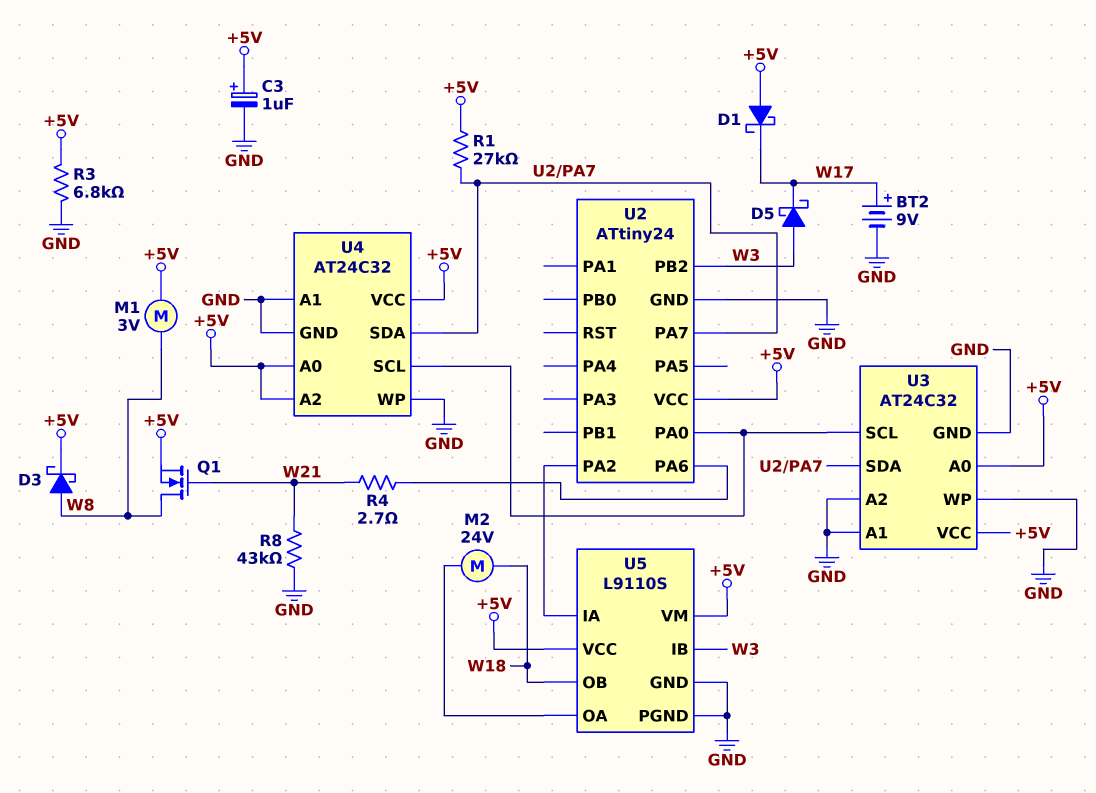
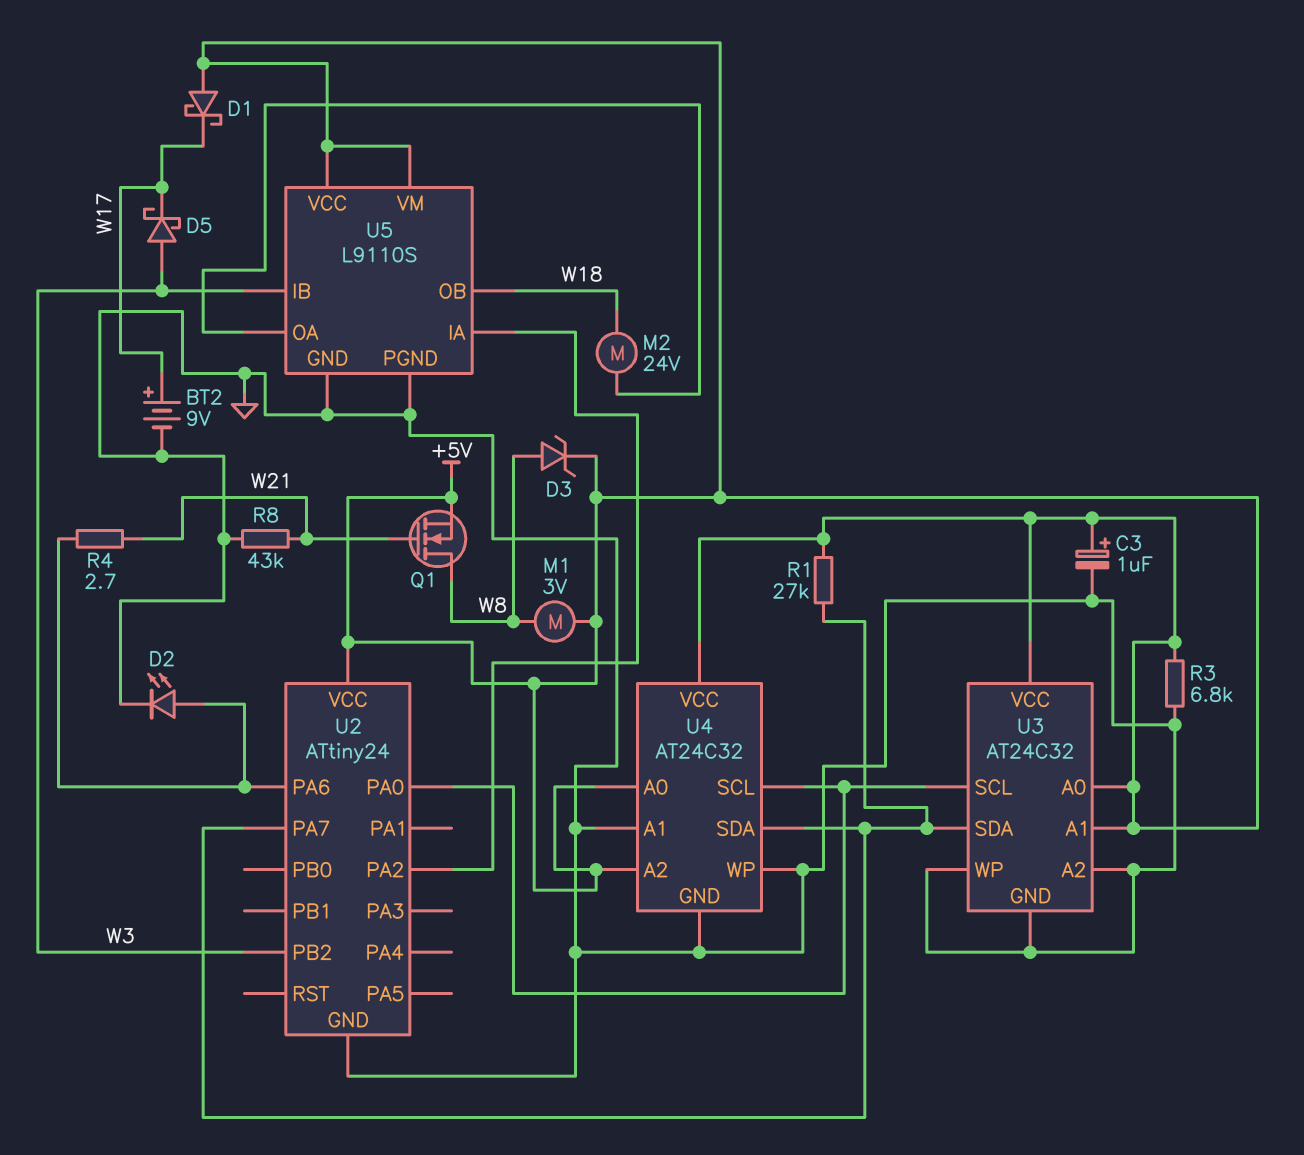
D2: none -> LED (A U2/PA6, K GND)
D3: schottky (A W8, K +5V) -> zener (A W8, K +5V)
U3 pin A1: GND -> +5V

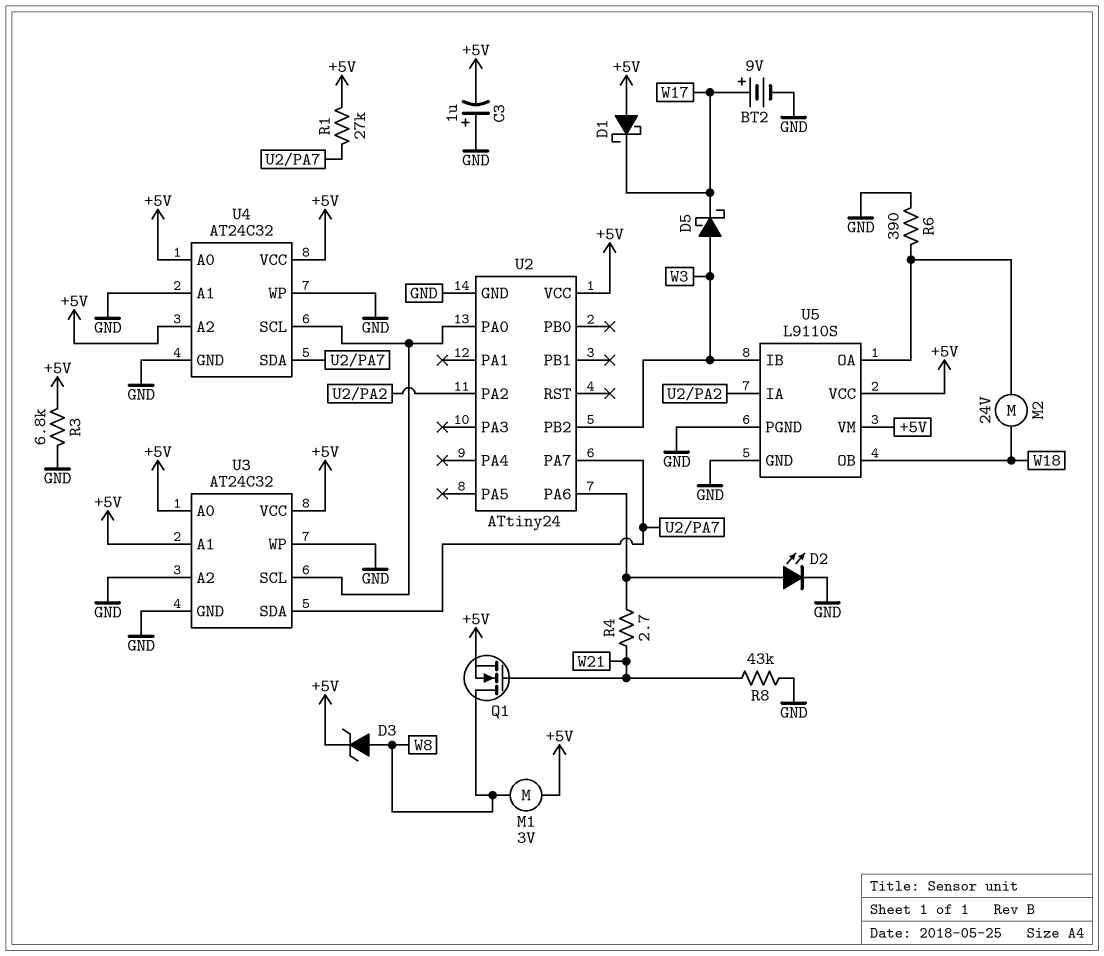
C3: 1uF (plus +5V, minus GND) -> 1uF (plus GND, minus +5V)
R6: none -> 390 (GND, U5/OA)

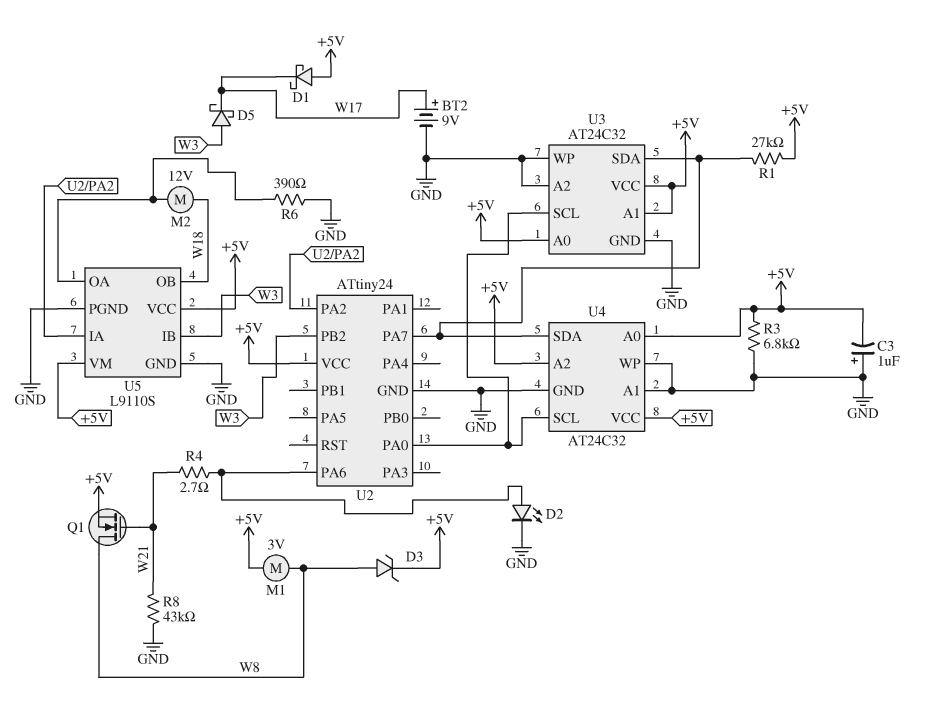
M2: motor 24V (U5/OA, W18) -> motor 12V (U5/OA, W18)

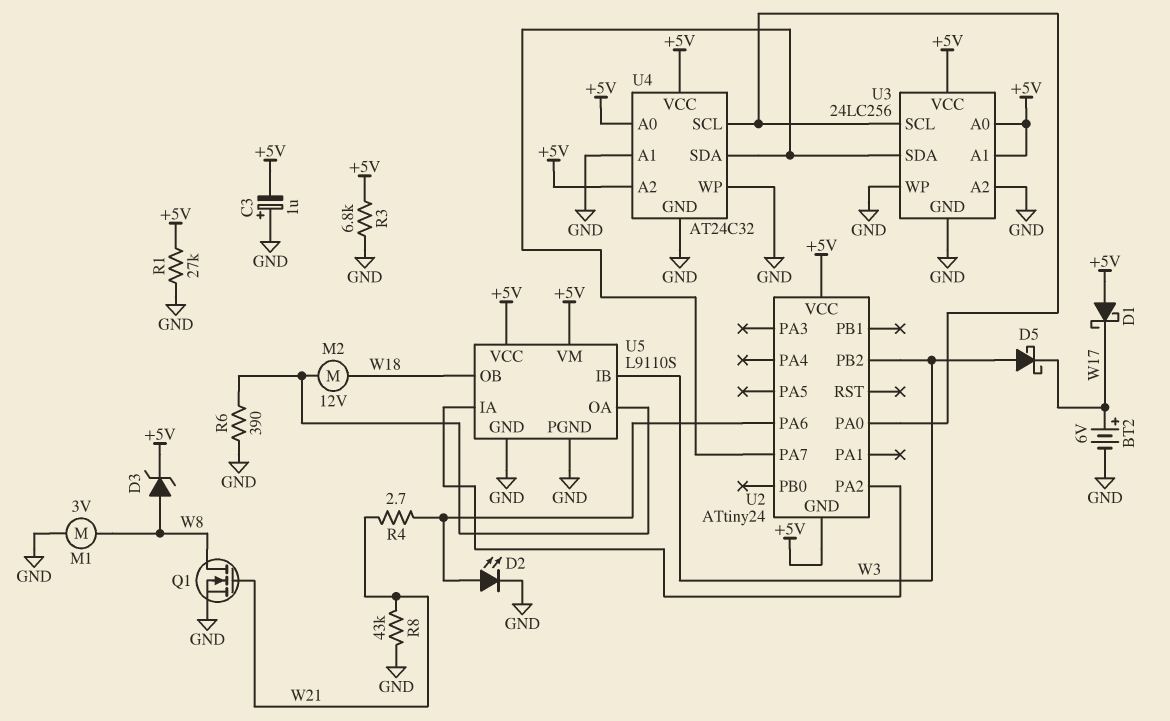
BT2: 9V (plus W17, minus GND) -> 6V (plus W17, minus GND)
M1: motor 3V (+5V, W8) -> motor 3V (GND, W8)
Q1: NMOS (G W21, D W8, S +5V) -> NMOS (G W21, D W8, S GND)
R1: 27k (+5V, U2/PA7) -> 27k (+5V, GND)
U2 pin GND: GND -> +5V
U3: AT24C32 -> 24LC256

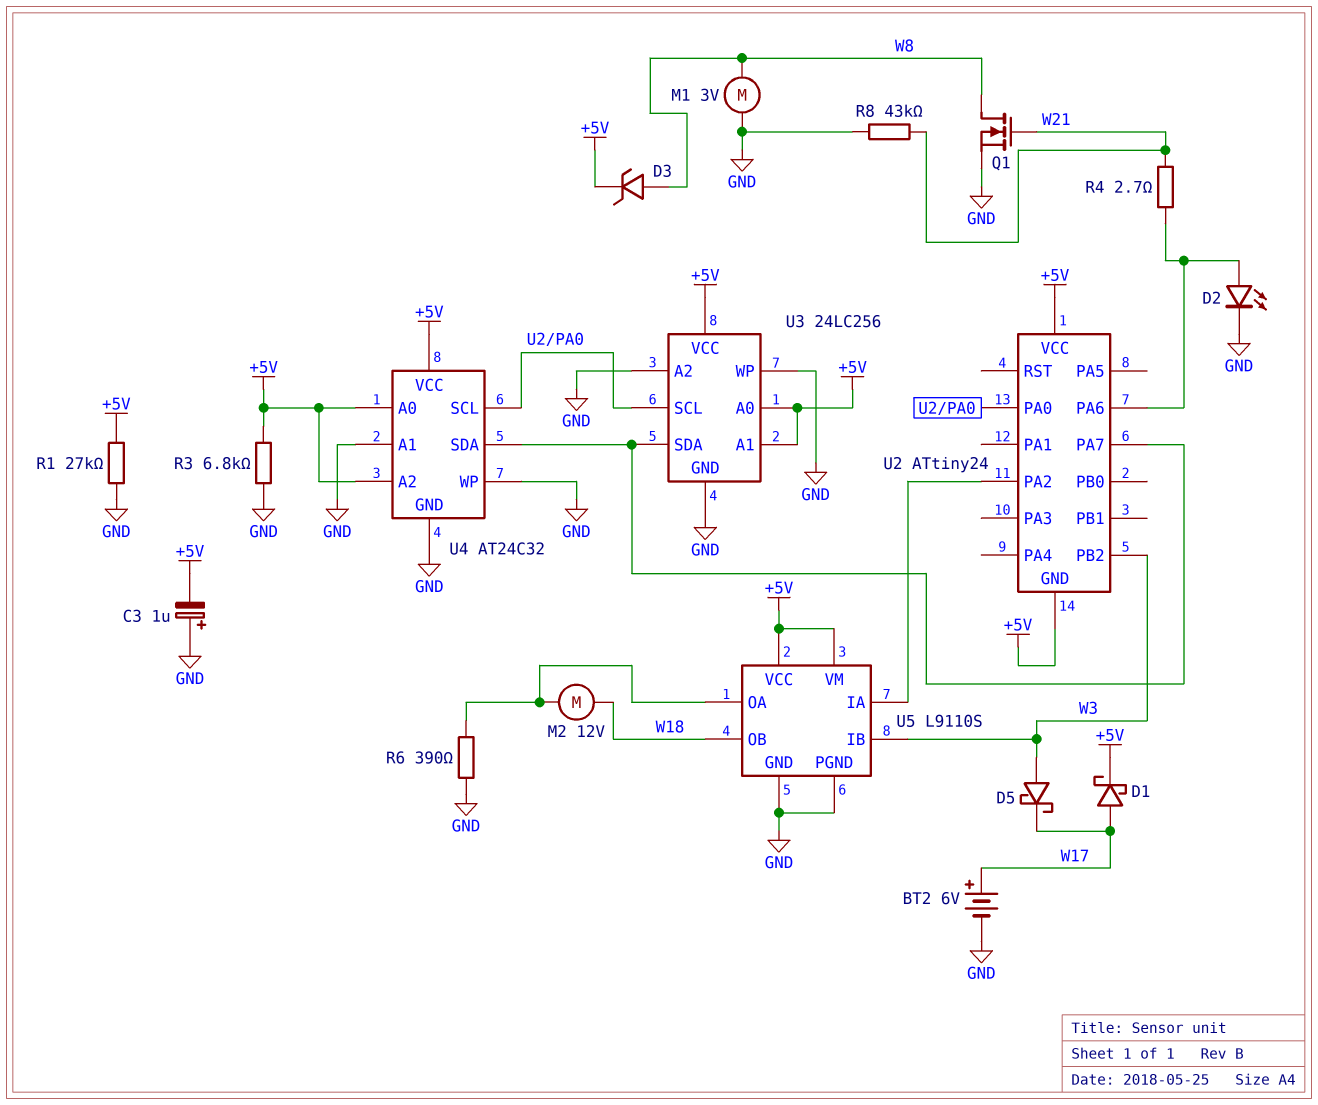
D1: schottky (A +5V, K W17) -> schottky (A W17, K +5V)

